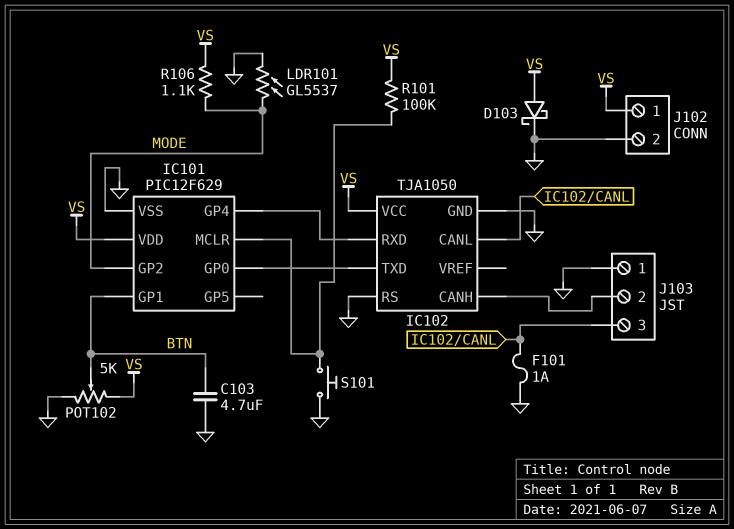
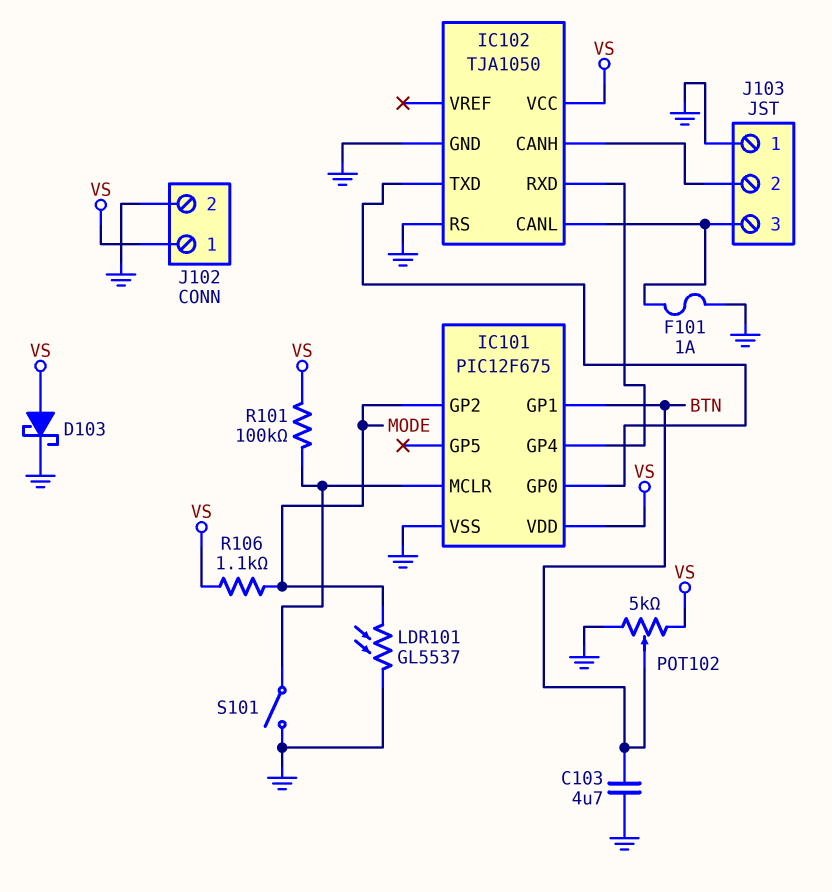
IC101: PIC12F629 -> PIC12F675
S101: button (GND, IC101/MCLR) -> switch (GND, IC101/MCLR)

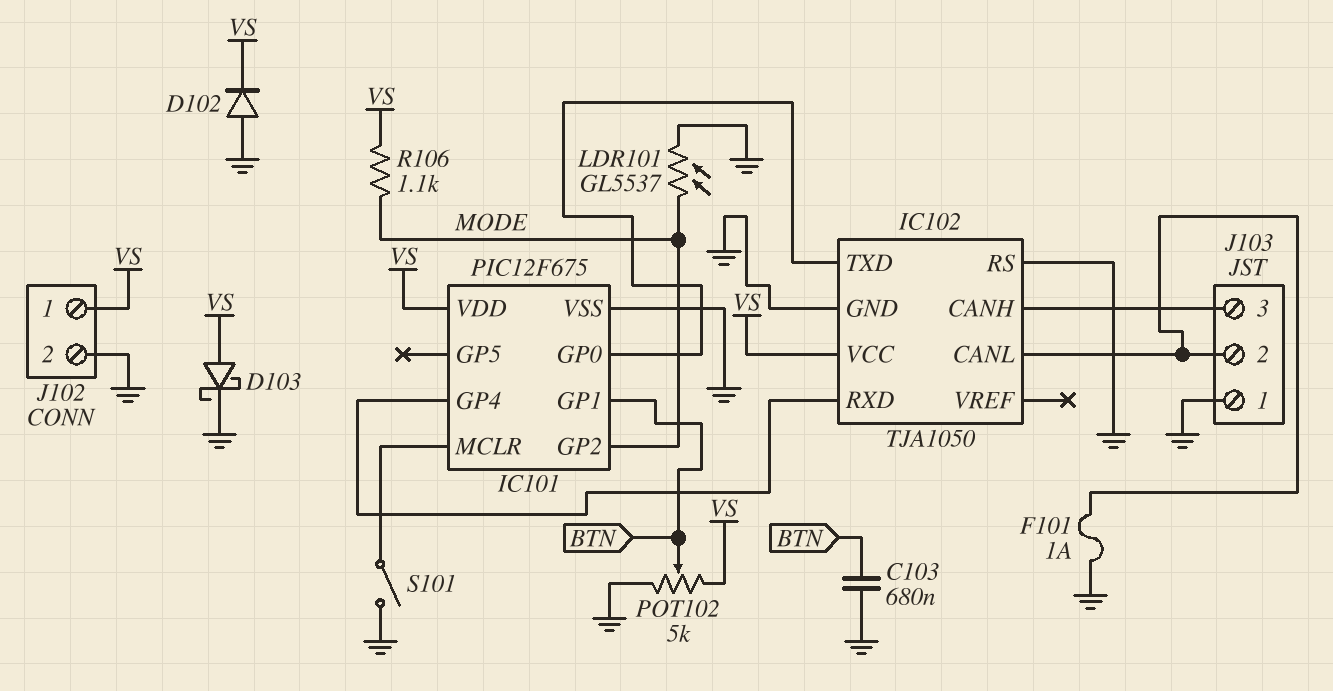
C103: 4.7uF (BTN, GND) -> 680nF (BTN, GND)
D102: none -> diode (A GND, K VS)
J103 pin 2: IC102/CANH -> IC102/CANL
J103 pin 3: IC102/CANL -> IC102/CANH
R101: 100k (IC101/MCLR, VS) -> none

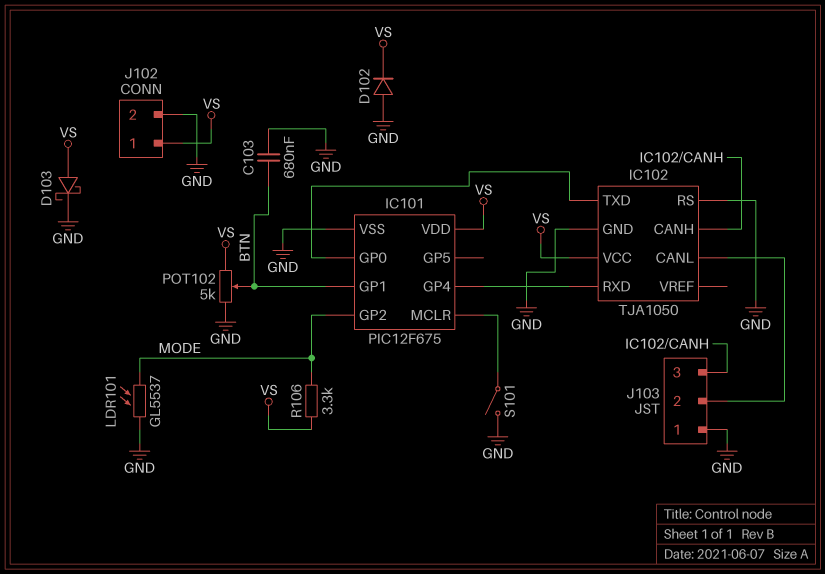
F101: 1A (GND, IC102/CANL) -> none
R106: 1.1k (MODE, VS) -> 3.3k (MODE, VS)

